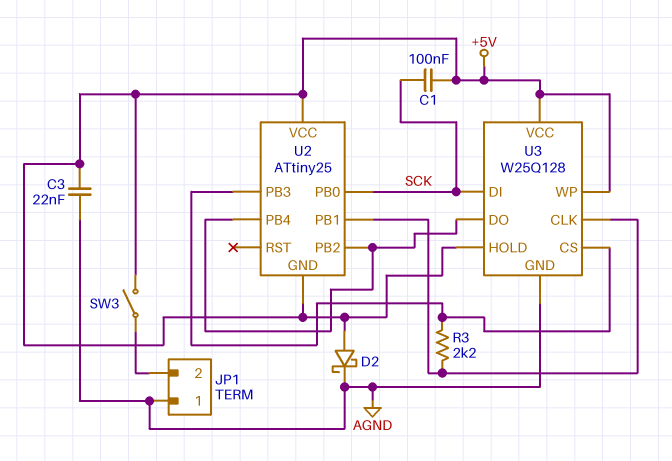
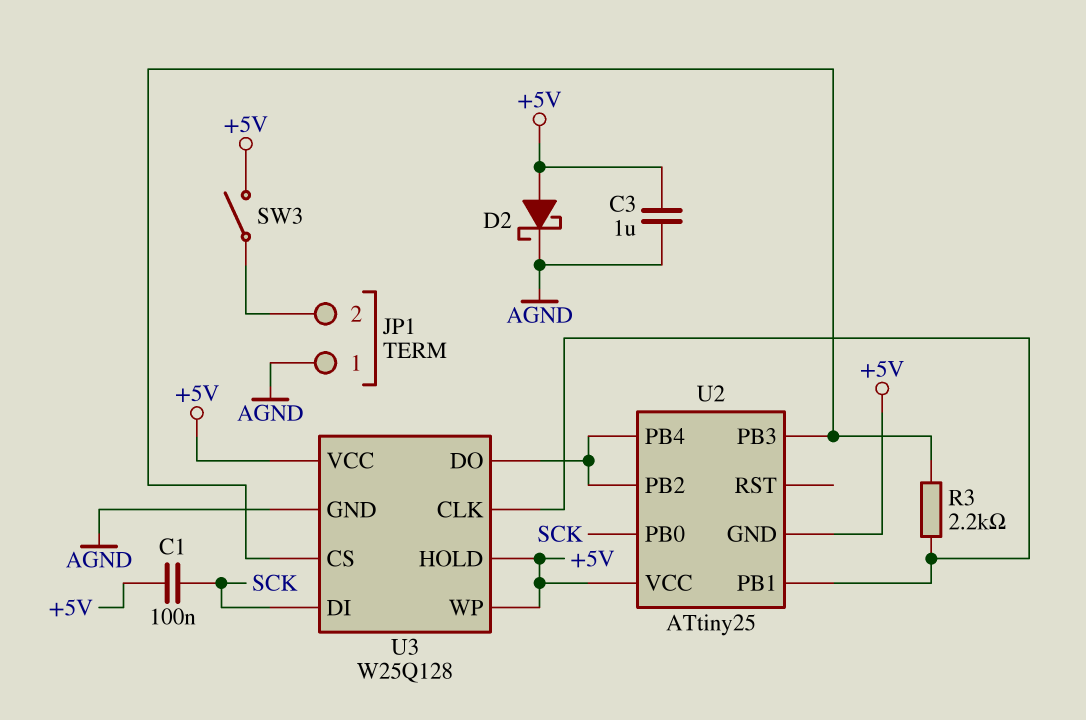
C3: 22nF (+5V, AGND) -> 1uF (+5V, AGND)

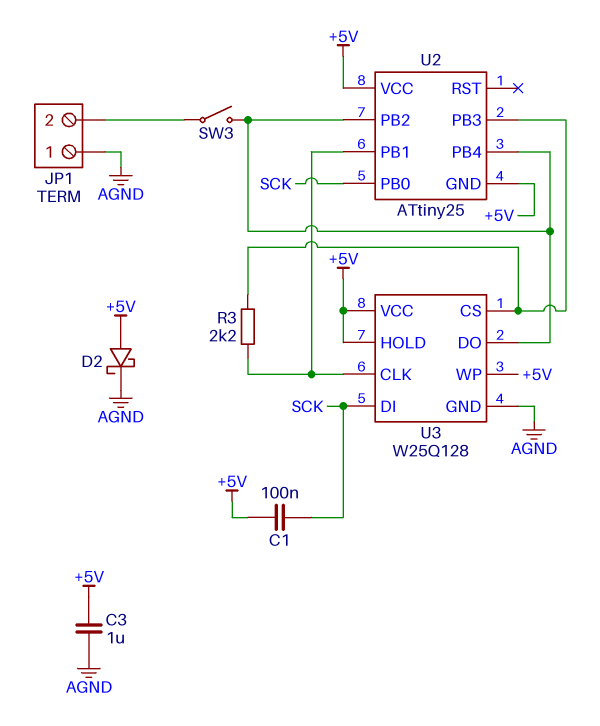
SW3: switch (+5V, JP1/2) -> switch (JP1/2, U2/PB2)

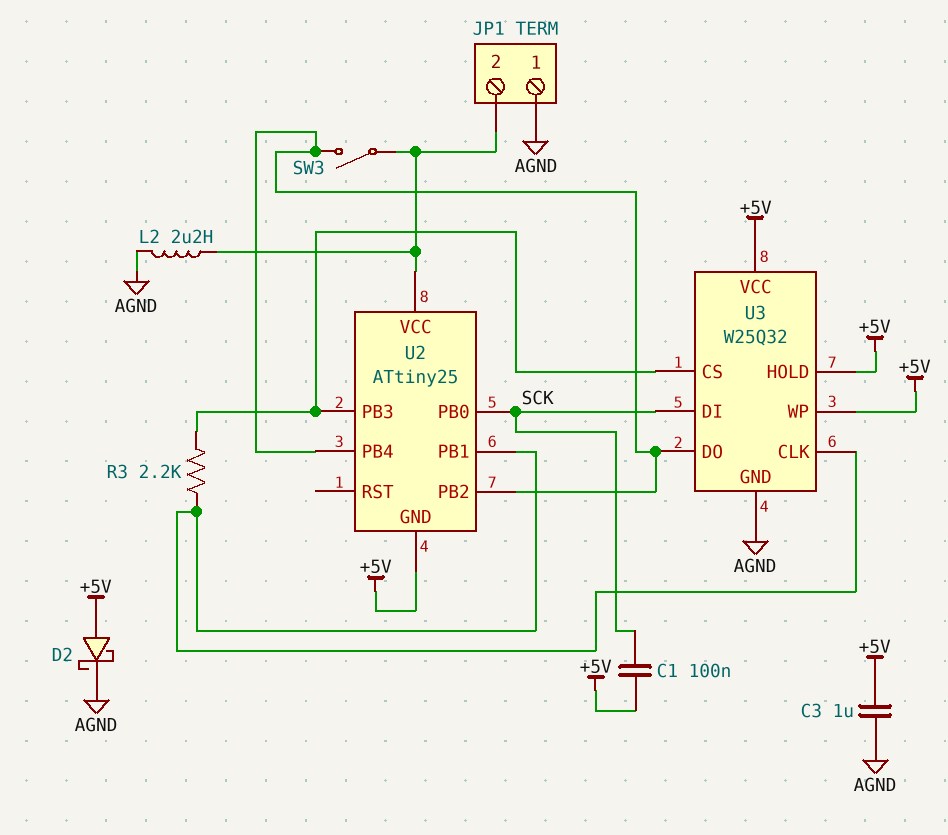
L2: none -> 2.2uH (AGND, JP1/2)
U2 pin VCC: +5V -> JP1/2
U3: W25Q128 -> W25Q32

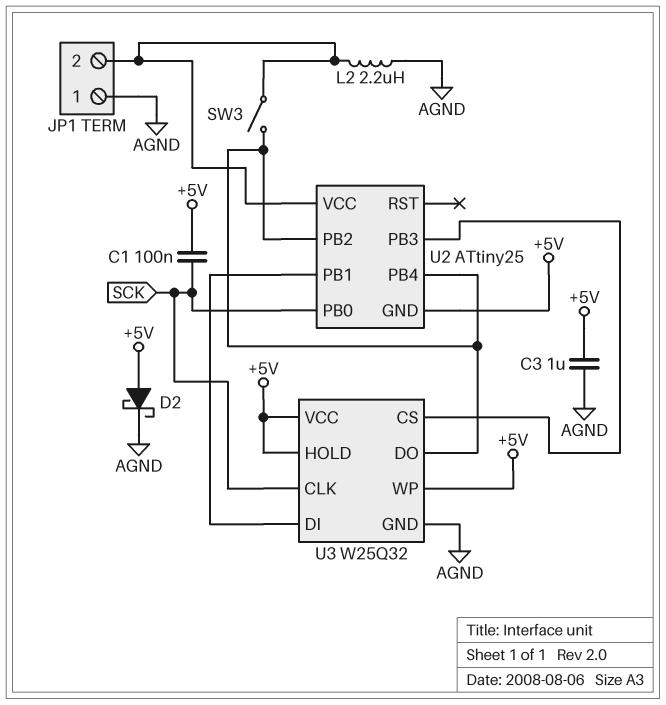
R3: 2.2k (U2/PB1, U2/PB3) -> none
U3 pin CLK: U2/PB1 -> SCK
U3 pin DI: SCK -> U2/PB1

